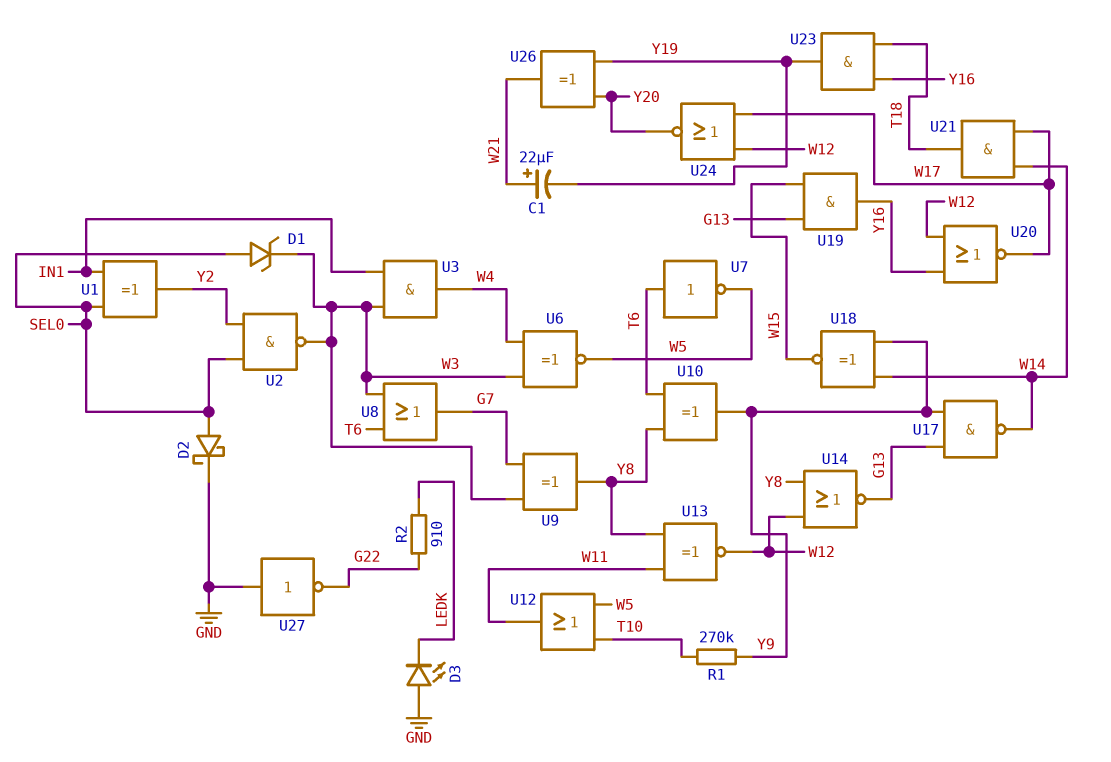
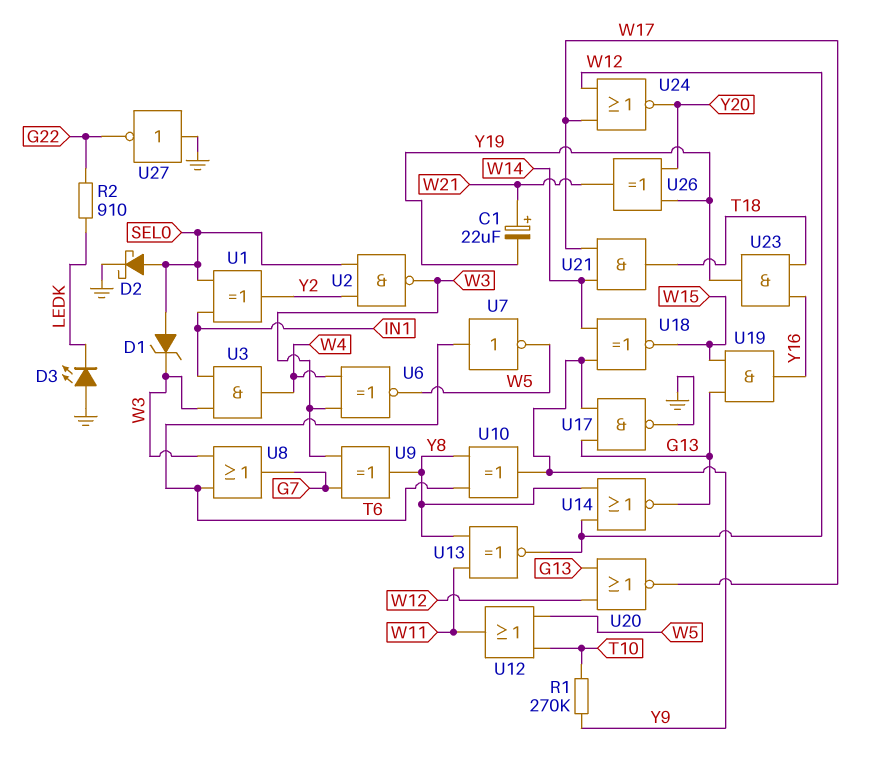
U17: NAND (in G13, in Y9, out W14) -> NAND (in G13, in Y9, out GND)
U20: NOR (in W12, in Y16, out W17) -> NOR (in G13, in W12, out W17)

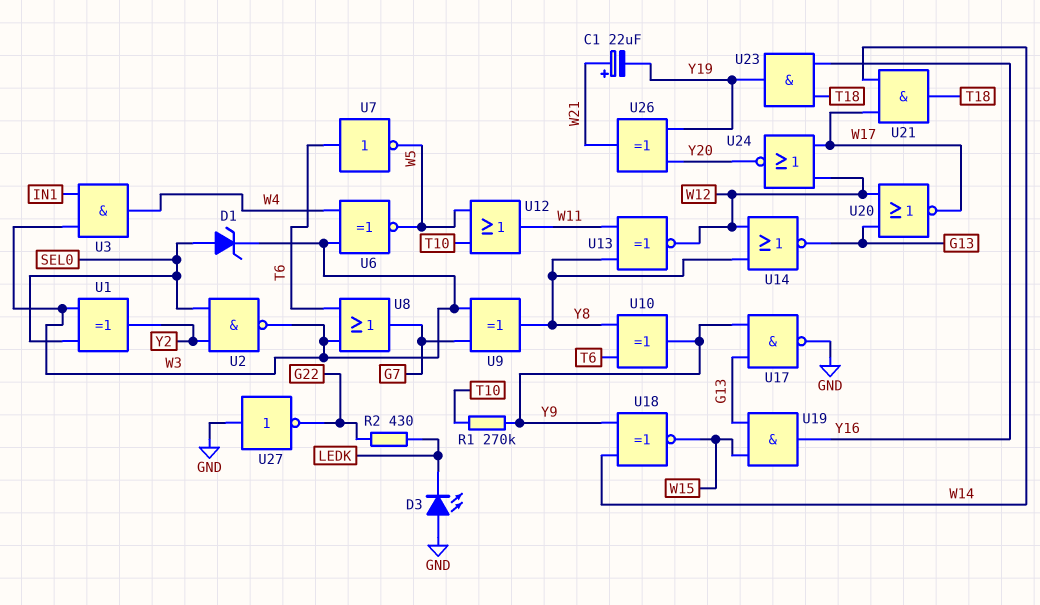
D2: schottky (A SEL0, K GND) -> none
R2: 910 (G22, LEDK) -> 430 (G22, LEDK)
U1: XOR (in IN1, in SEL0, out Y2) -> XOR (in SEL0, in W3, out Y2)

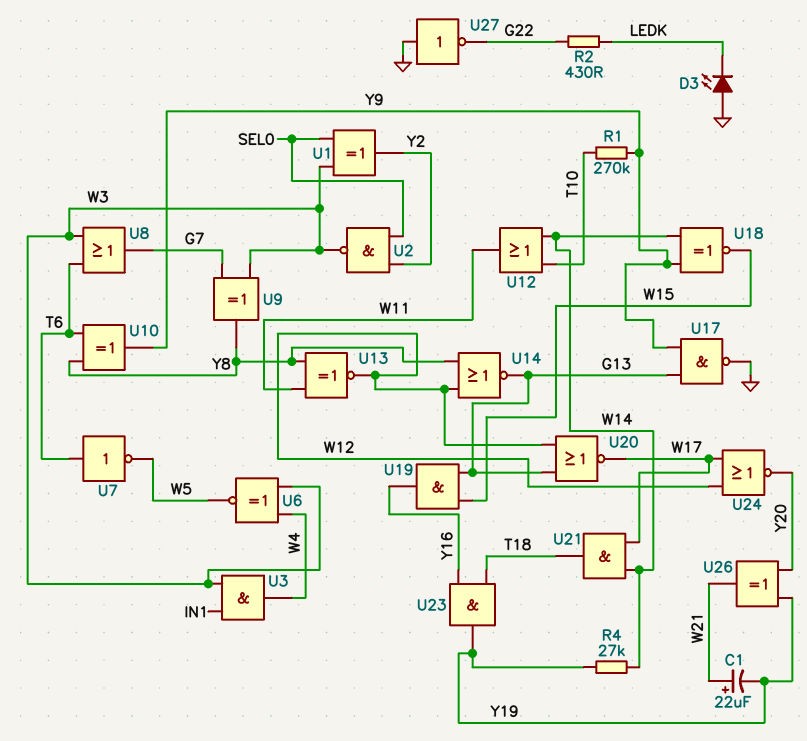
D1: zener (A SEL0, K W3) -> none
R4: none -> 27k (W14, Y19)
U12: OR (in T10, in W5, out W11) -> OR (in T10, in W14, out W11)

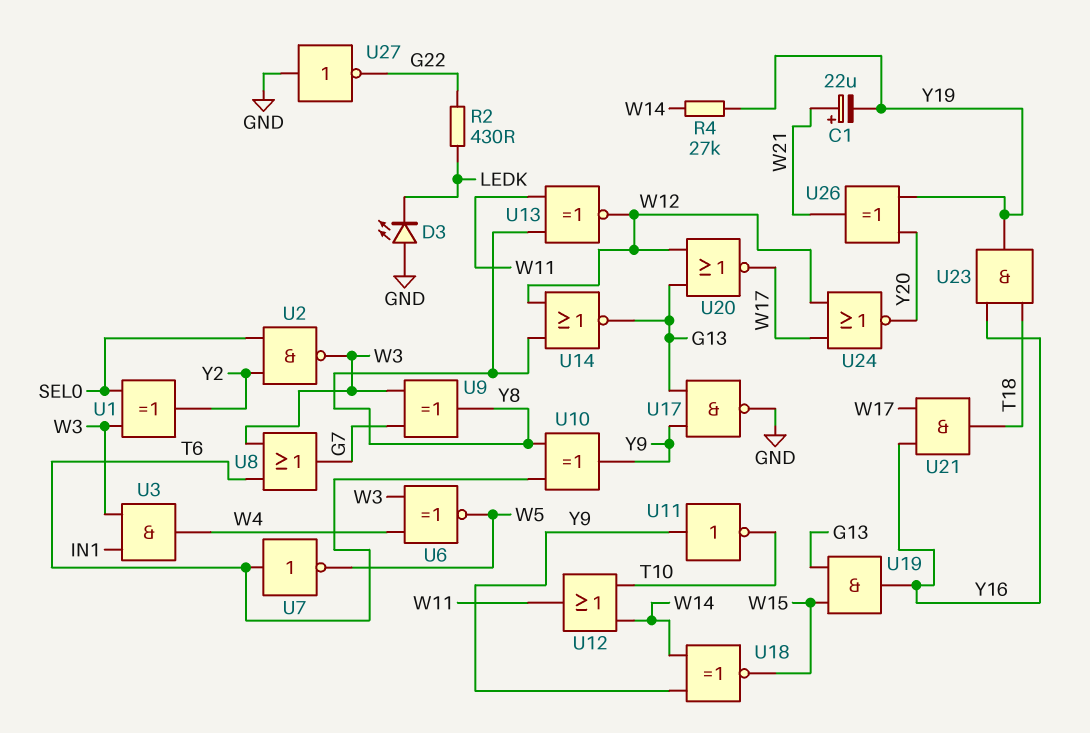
R1: 270k (T10, Y9) -> none
U11: none -> NOT (in Y9, out T10)
U21: AND (in W14, in W17, out T18) -> AND (in W17, in Y16, out T18)

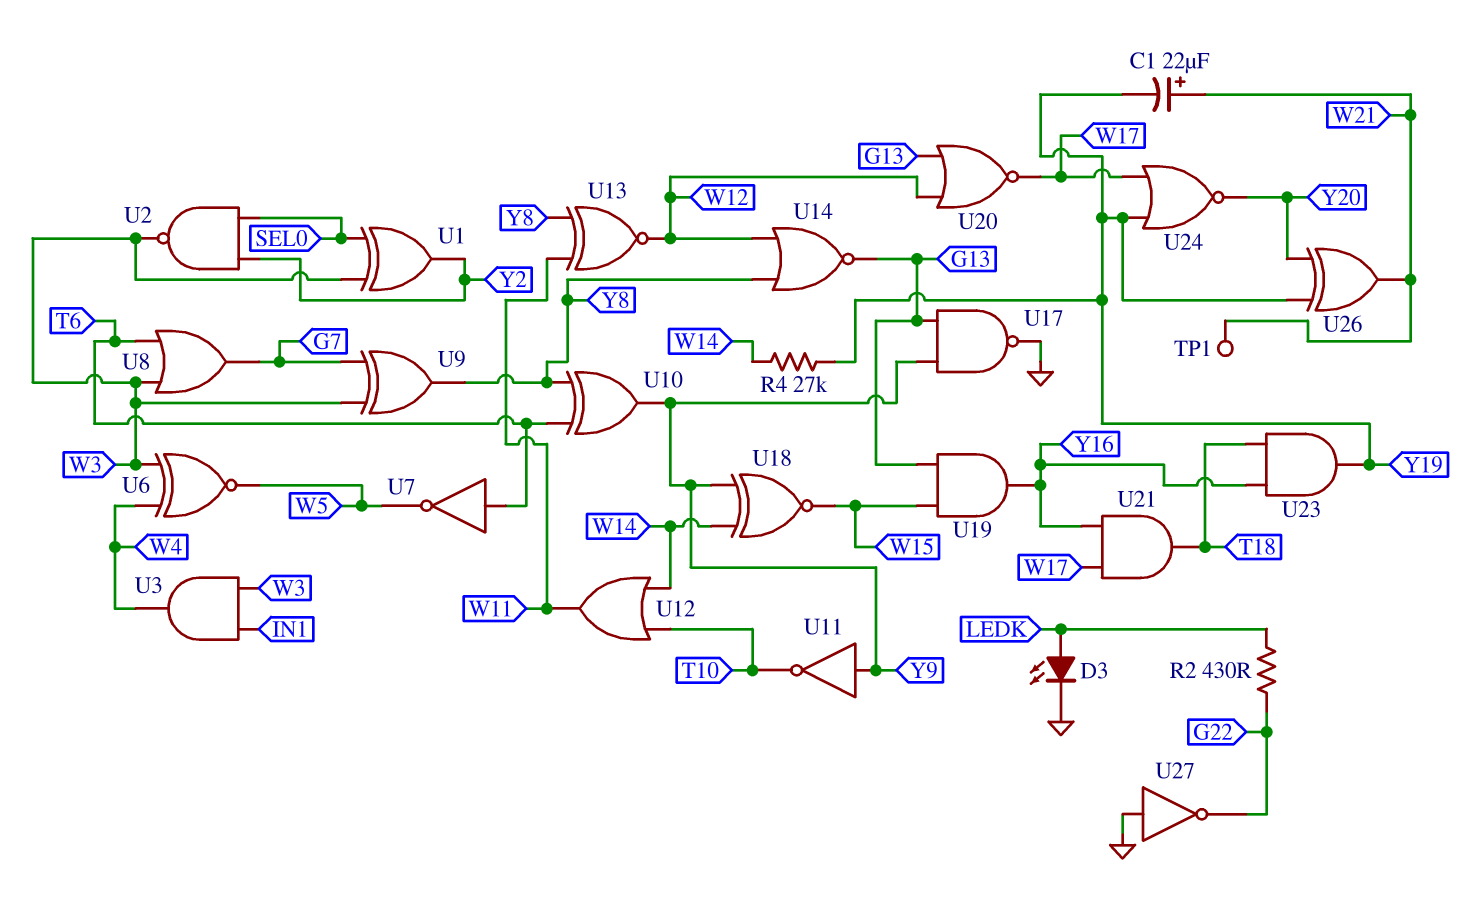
D3: LED (A GND, K LEDK) -> LED (A LEDK, K GND)
TP1: none -> test point (W21)
U24: NOR (in W12, in W17, out Y20) -> NOR (in W17, in Y19, out Y20)

